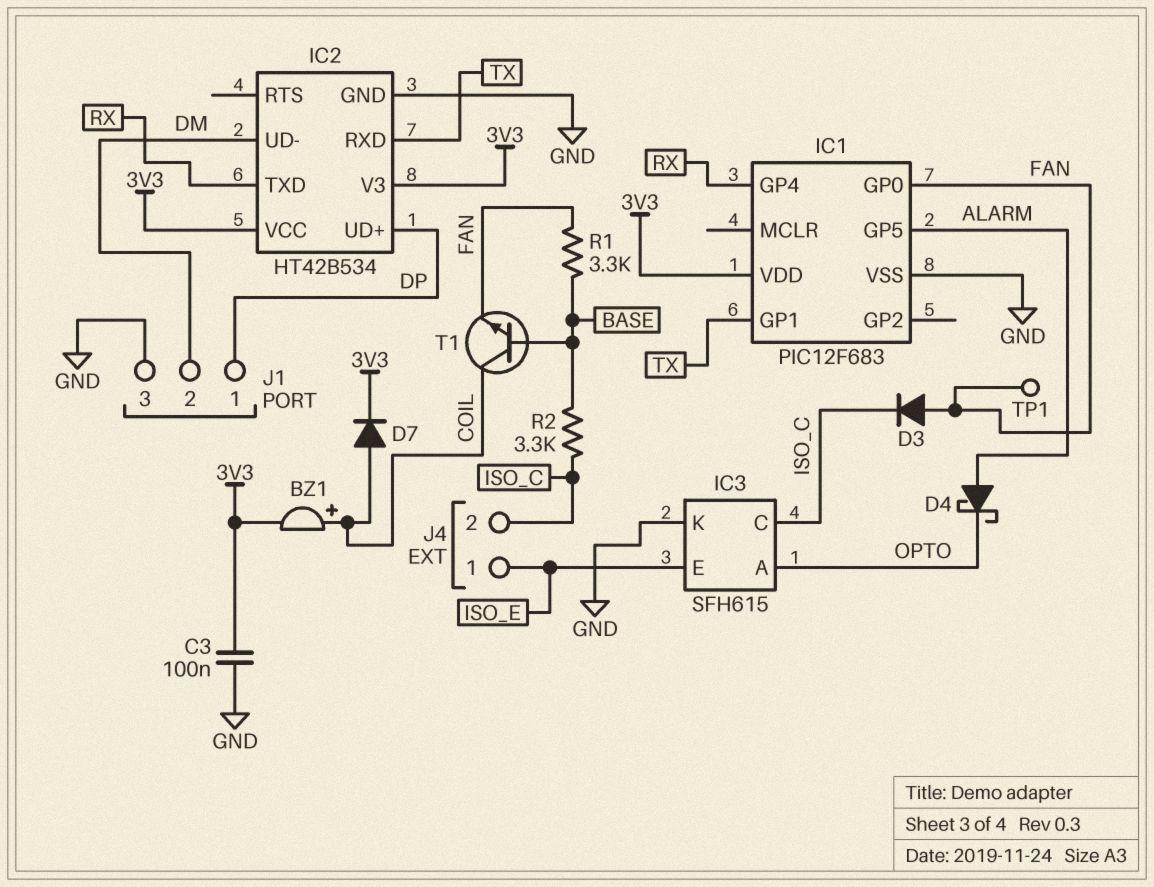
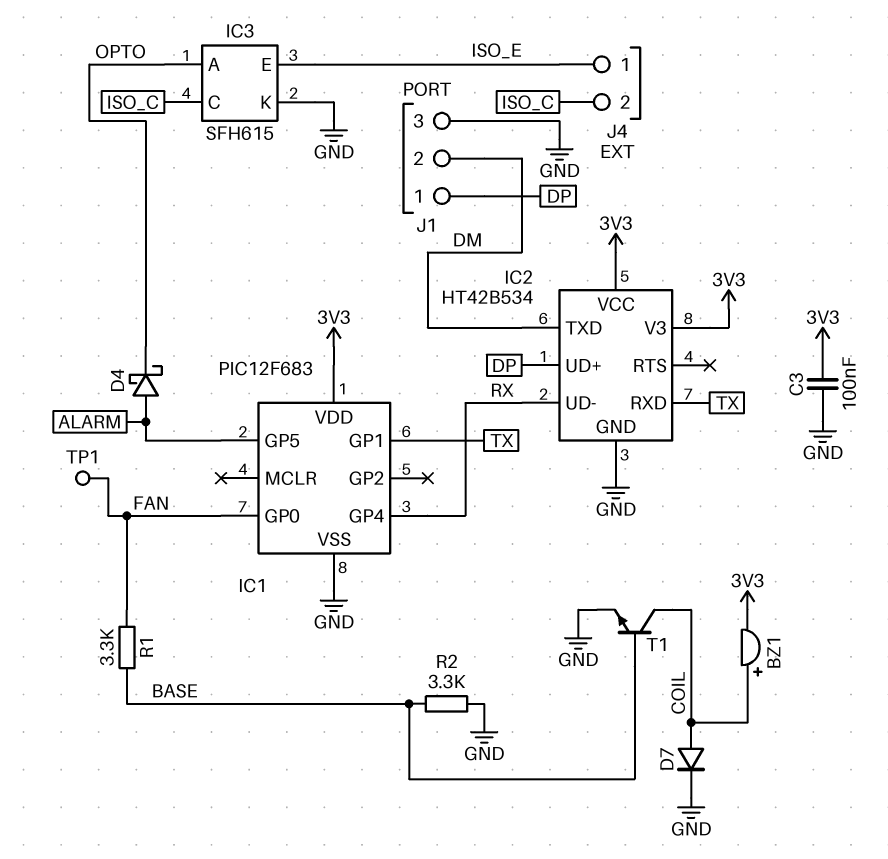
D3: diode (A FAN, K ISO_C) -> none
D7: diode (A COIL, K 3V3) -> diode (A COIL, K GND)
IC2 pin TXD: RX -> DM
IC2 pin UD-: DM -> RX
R2: 3.3k (BASE, ISO_C) -> 3.3k (BASE, GND)
T1: NPN (B BASE, C COIL, E FAN) -> NPN (B BASE, C COIL, E GND)

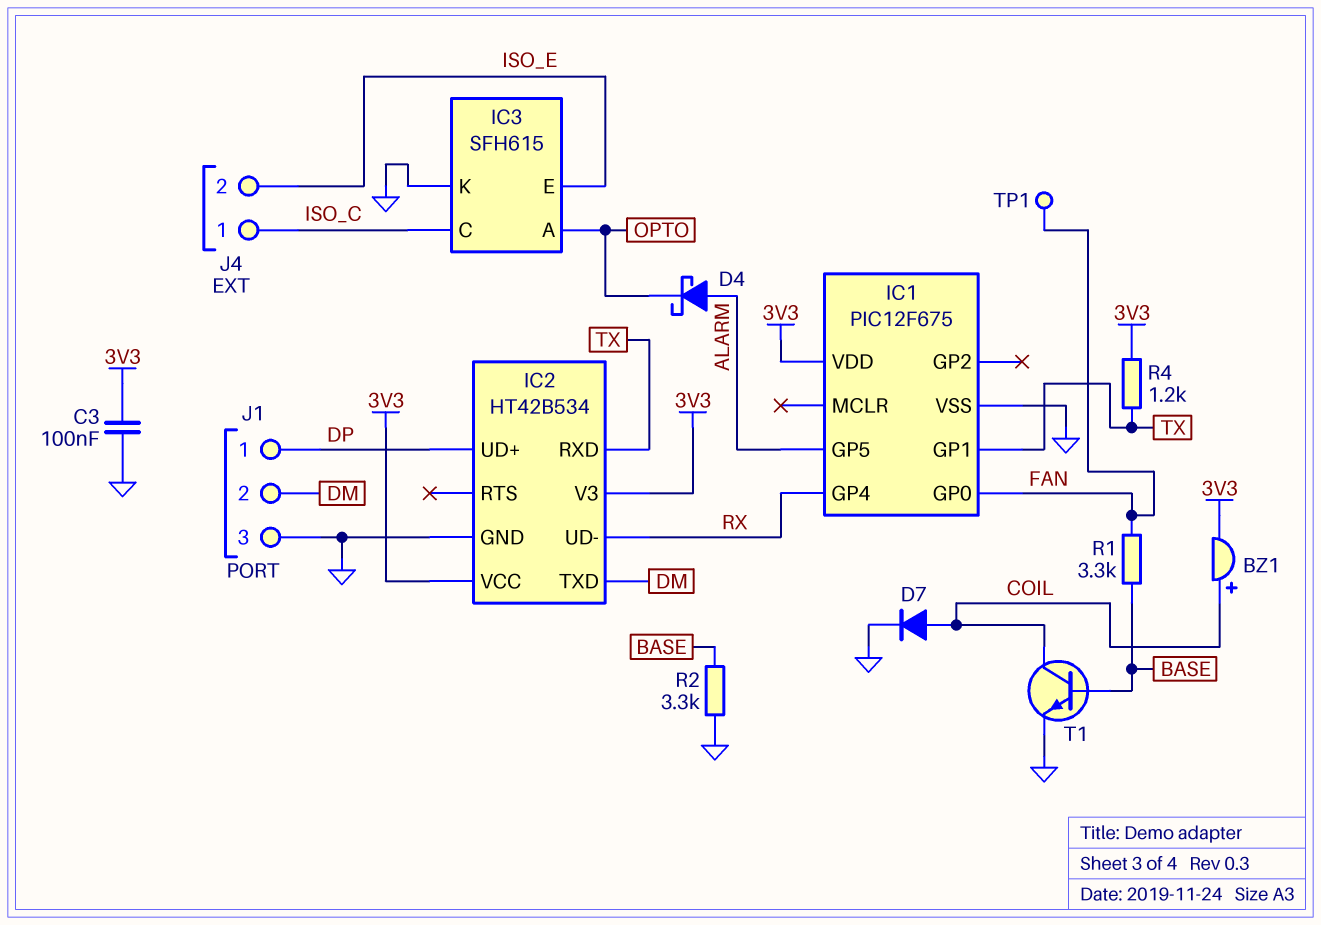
IC1: PIC12F683 -> PIC12F675
J4 pin 1: ISO_E -> ISO_C
J4 pin 2: ISO_C -> ISO_E
R4: none -> 1.2k (3V3, TX)

